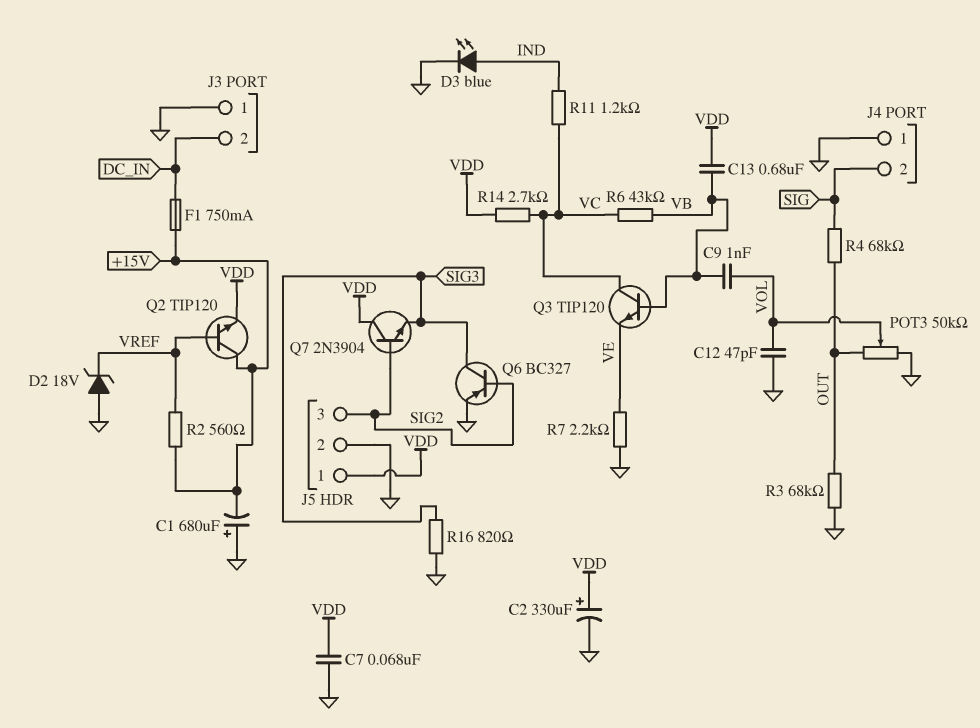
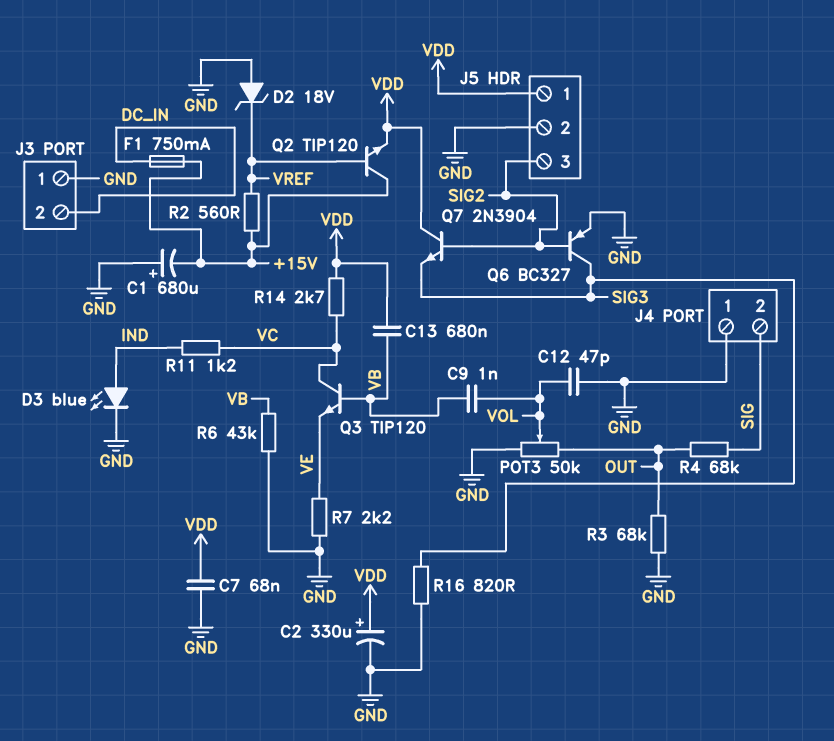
R6: 43k (VB, VC) -> 43k (GND, VB)

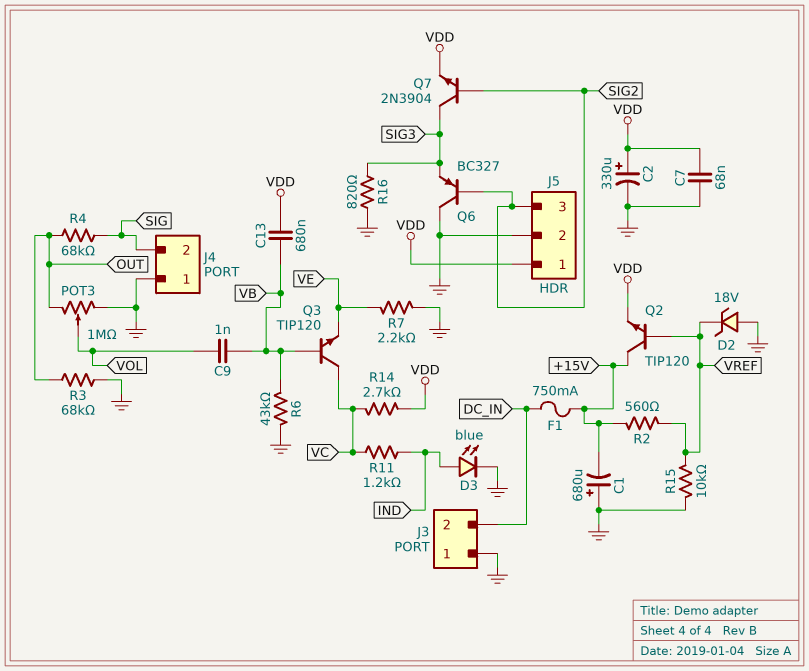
C12: 47pF (GND, VOL) -> none
POT3: 50k (GND, OUT, wiper VOL) -> 1M (GND, OUT, wiper VOL)
Q6: PNP BC327 (B SIG2, C SIG3, E GND) -> PNP BC327 (B SIG2, C GND, E SIG3)
Q7: NPN 2N3904 (B SIG2, C VDD, E SIG3) -> NPN 2N3904 (B SIG2, C SIG3, E VDD)
R15: none -> 10k (GND, VREF)

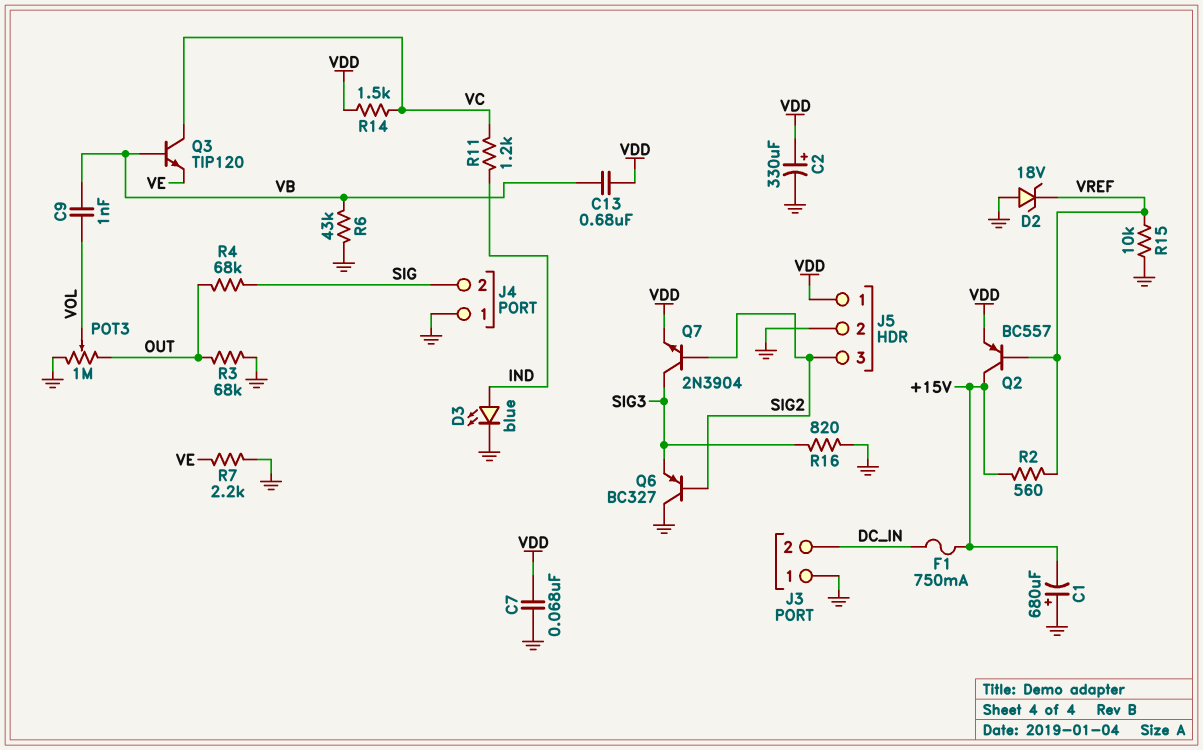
Q2: NPN TIP120 (B VREF, C +15V, E VDD) -> PNP BC557 (B VREF, C +15V, E VDD)
R14: 2.7k (VC, VDD) -> 1.5k (VC, VDD)

